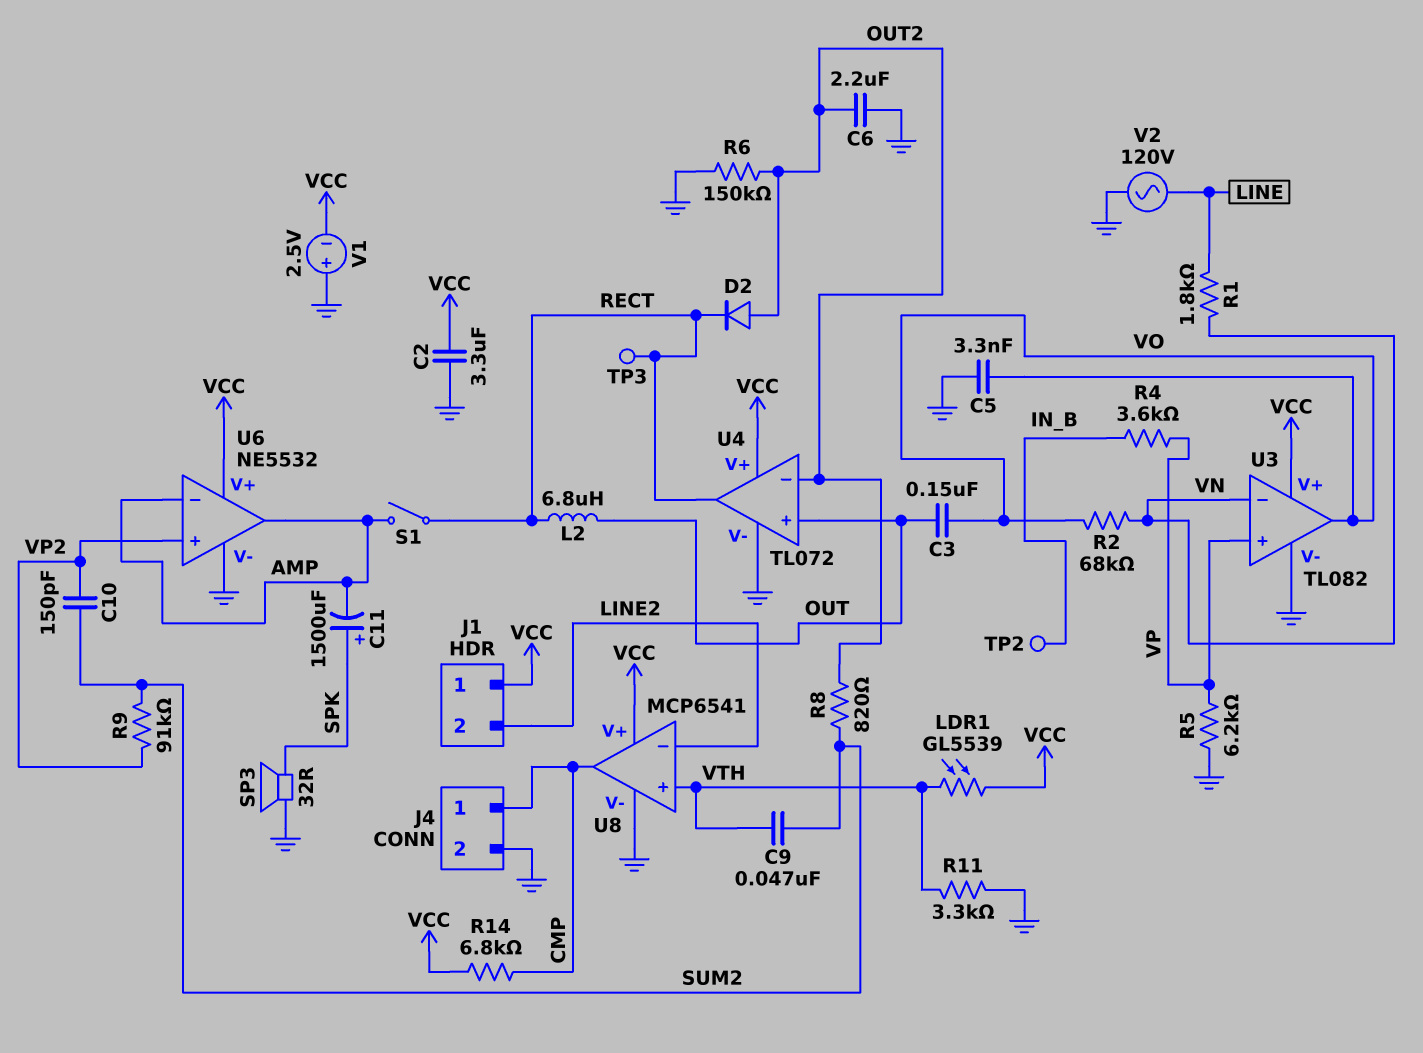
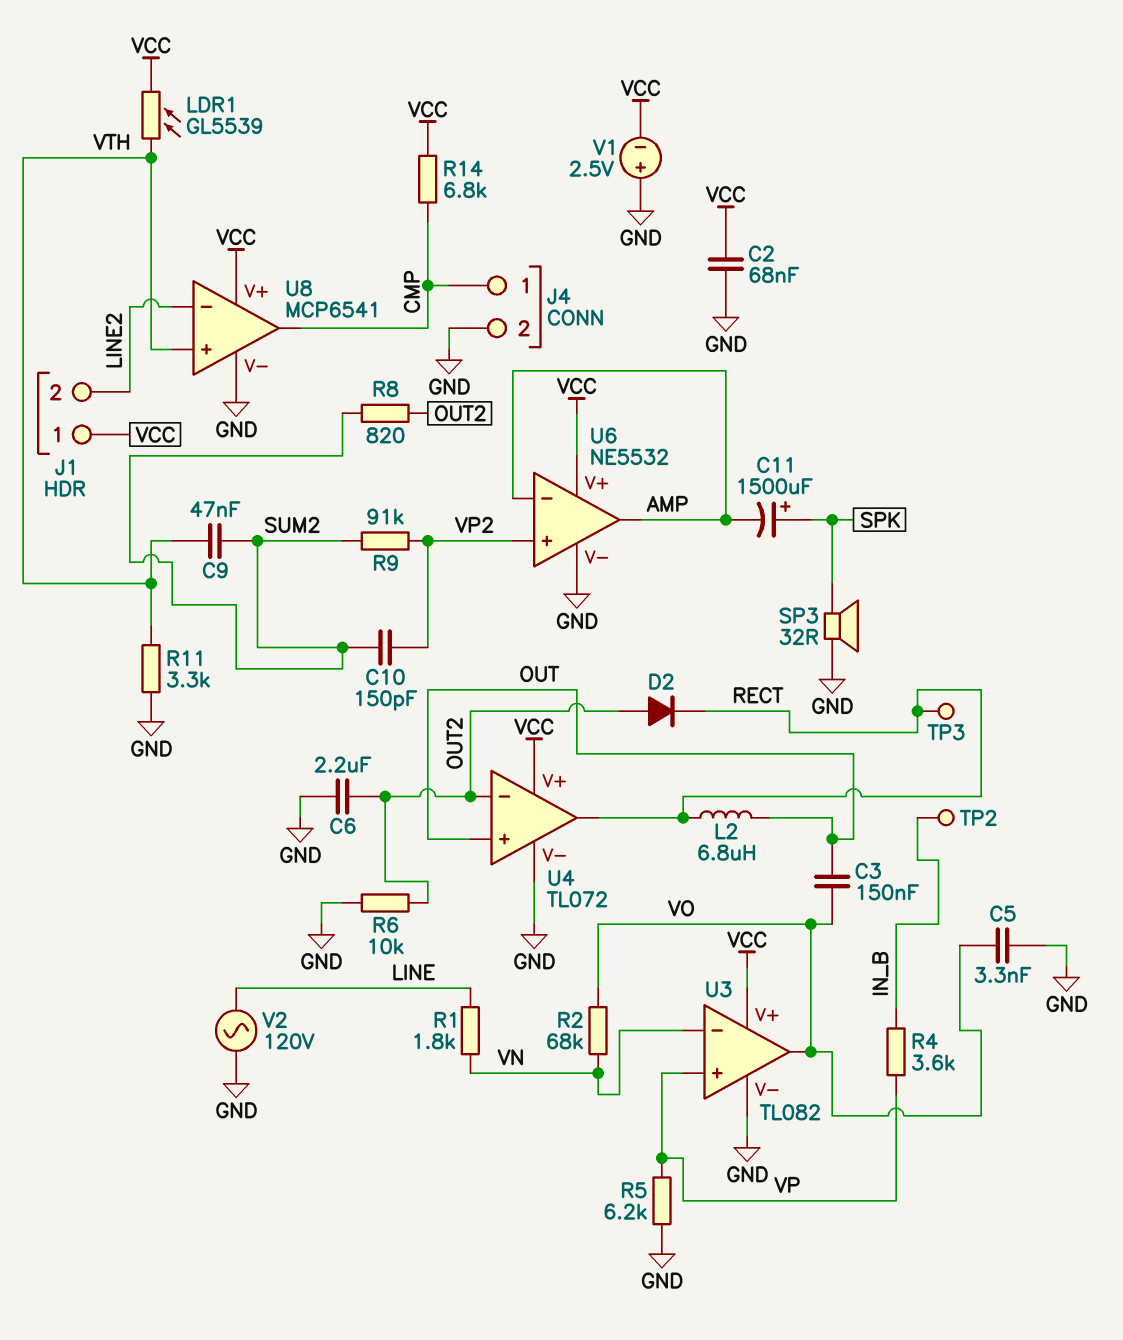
C2: 3.3uF (GND, VCC) -> 68nF (GND, VCC)
R6: 150k (GND, OUT2) -> 10k (GND, OUT2)
S1: switch (AMP, RECT) -> none

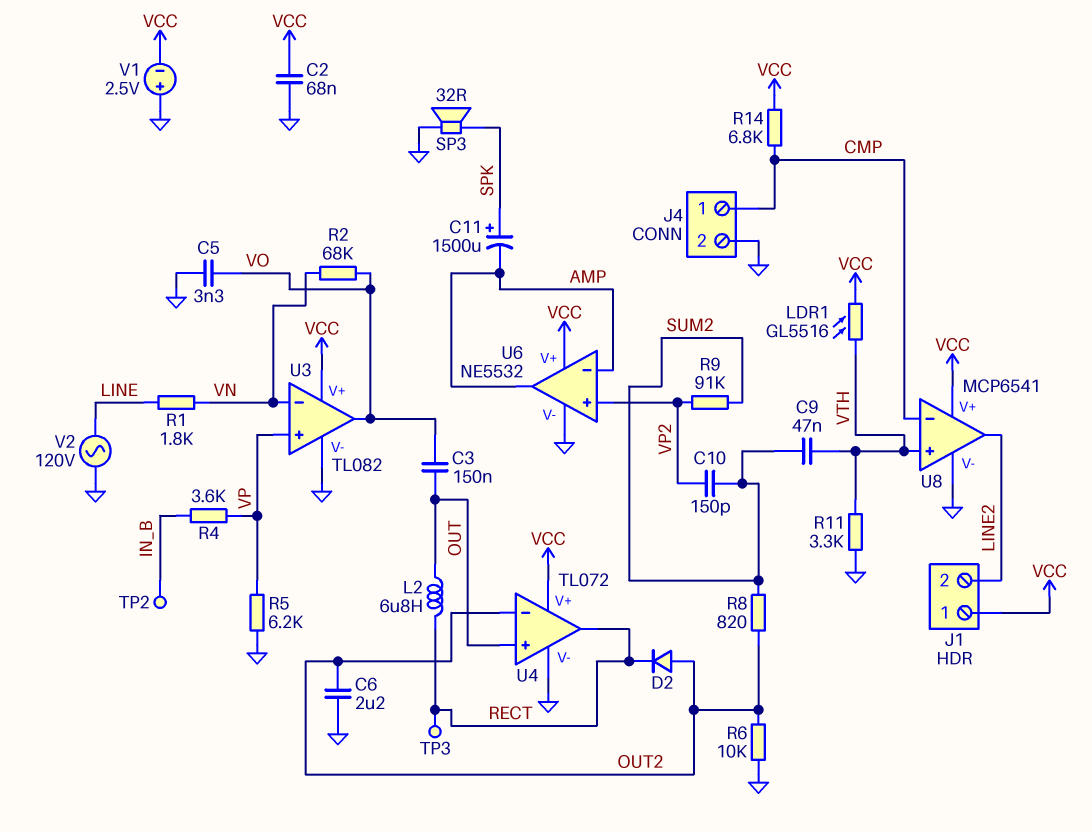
LDR1: GL5539 (VCC, VTH) -> GL5516 (VCC, VTH)
U8 pin in-: LINE2 -> CMP
U8 pin out: CMP -> LINE2

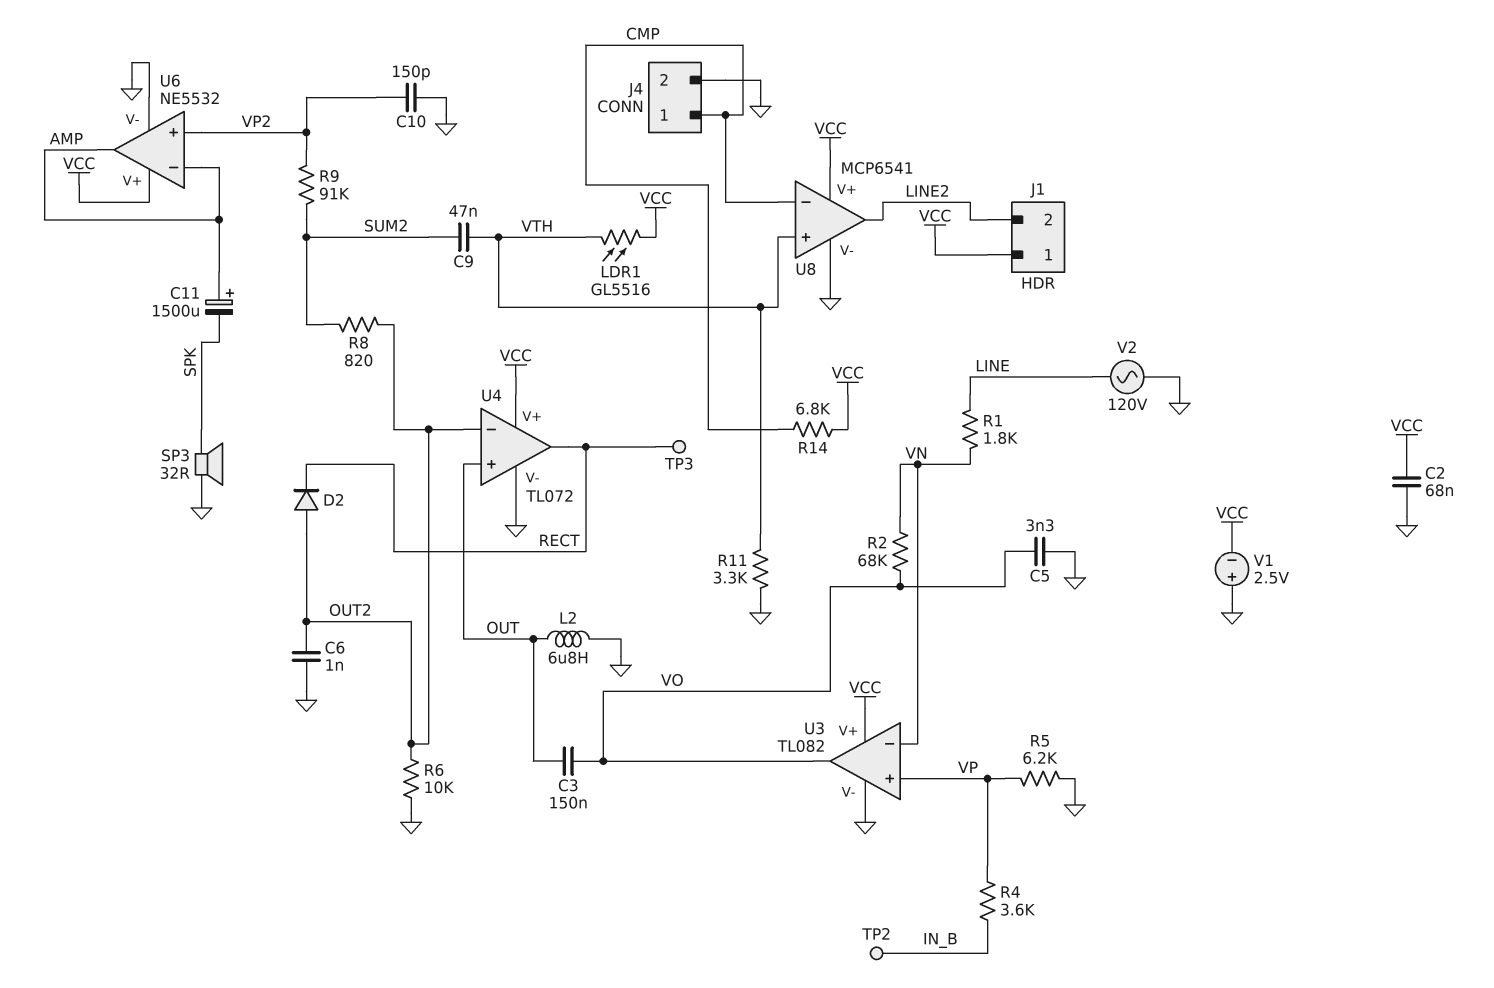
C6: 2.2uF (GND, OUT2) -> 1nF (GND, OUT2)
C10: 150pF (SUM2, VP2) -> 150pF (GND, VP2)
C11: 1500uF (plus SPK, minus AMP) -> 1500uF (plus AMP, minus SPK)
L2: 6.8uH (OUT, RECT) -> 6.8uH (GND, OUT)

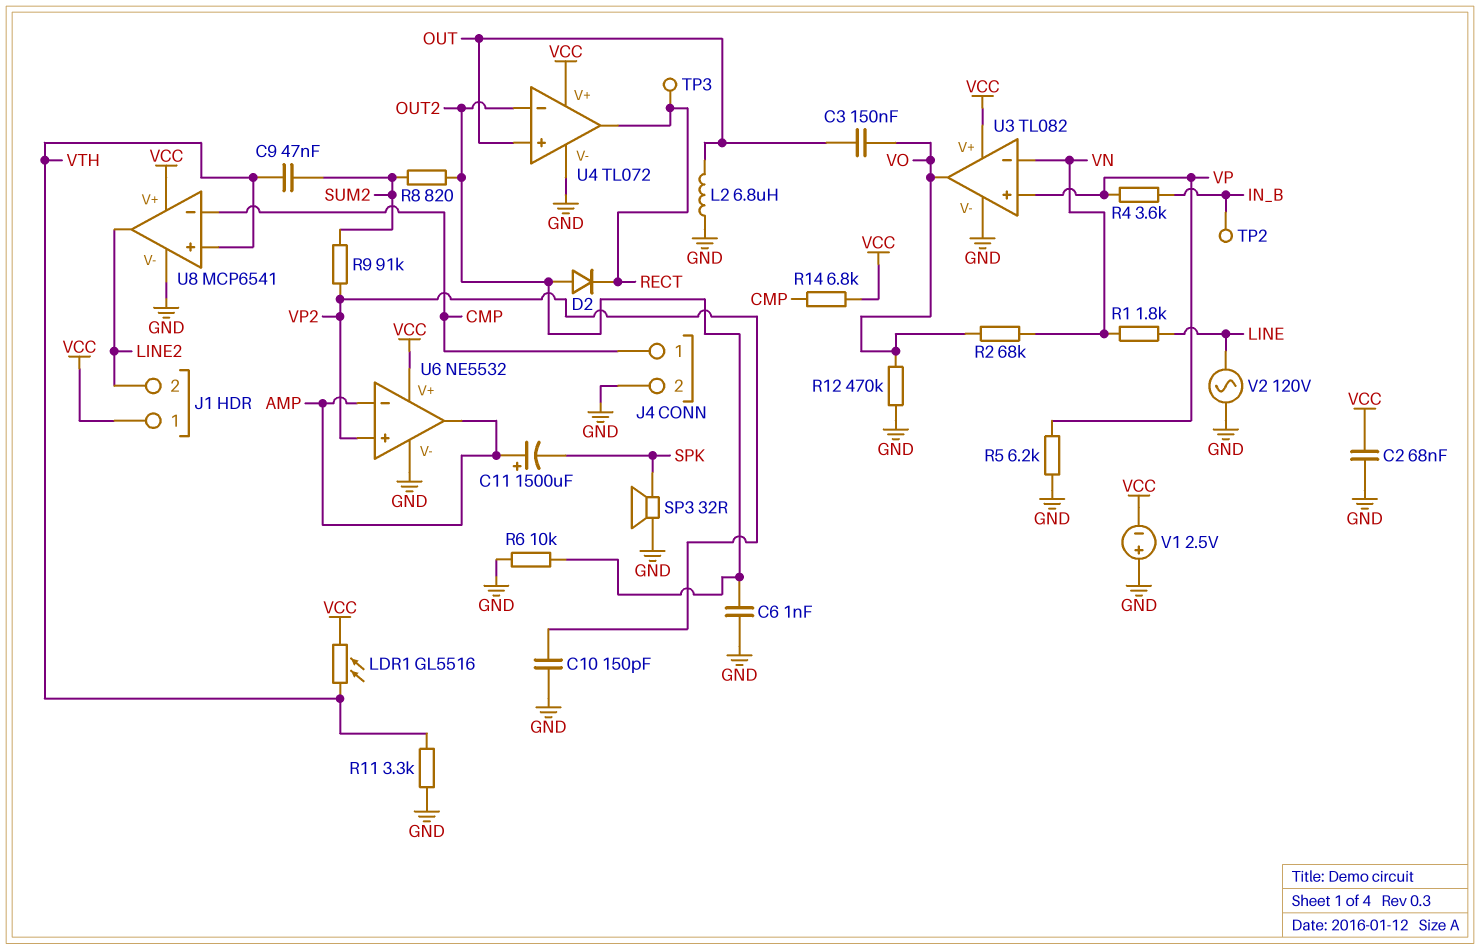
C5: 3.3nF (GND, VO) -> none
R12: none -> 470k (GND, VO)

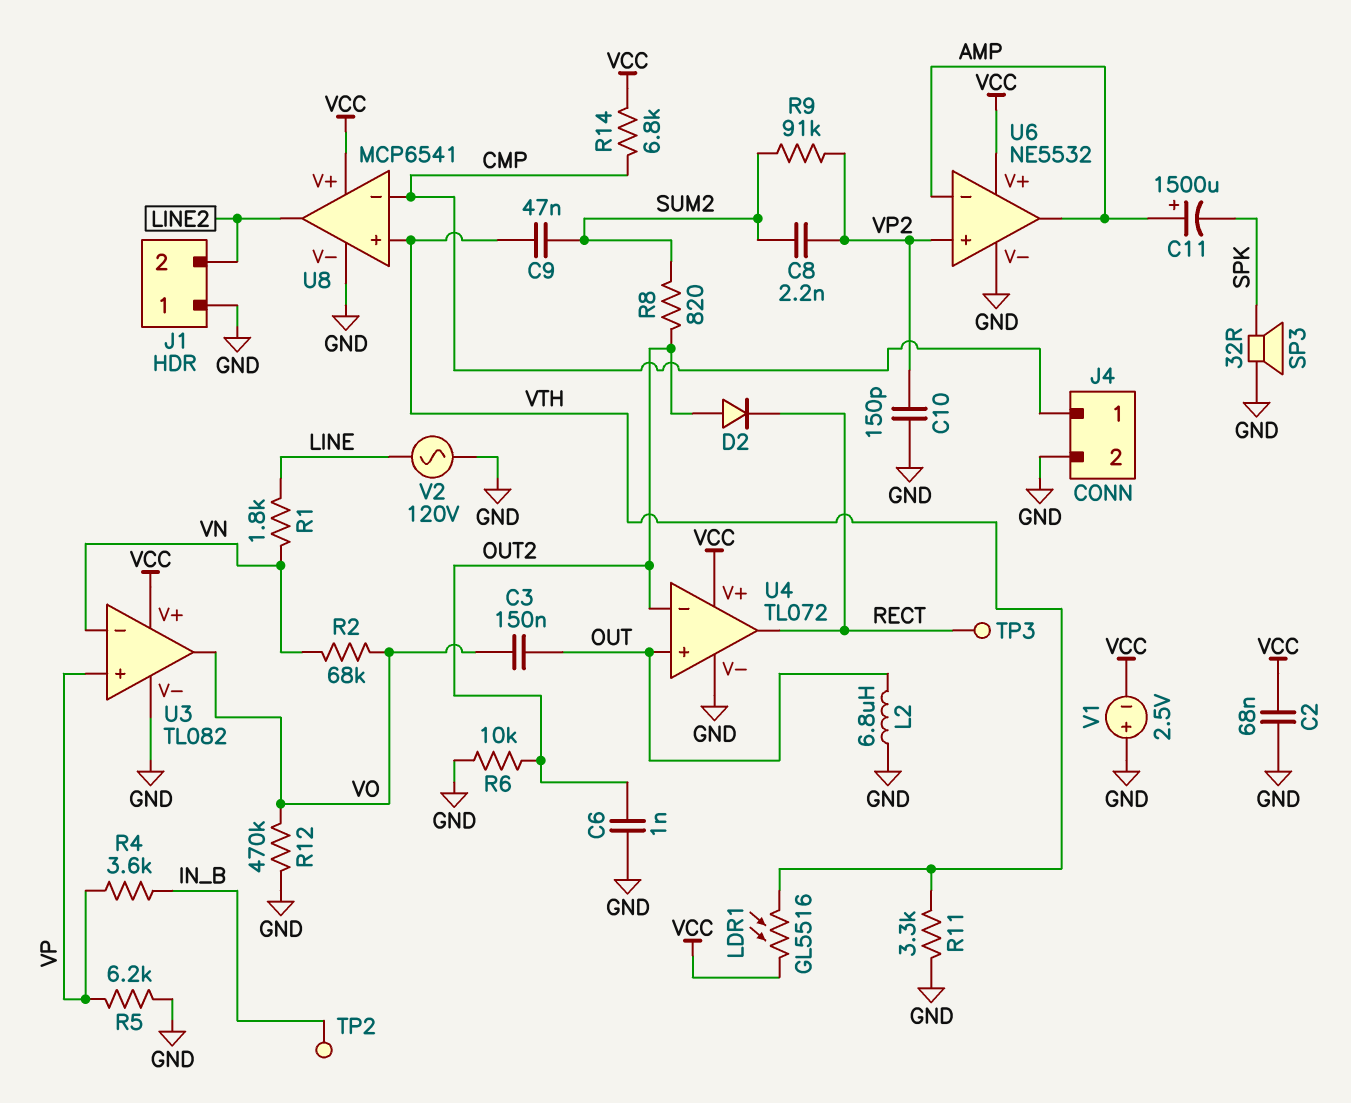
C8: none -> 2.2nF (SUM2, VP2)
J1 pin 1: VCC -> GND

